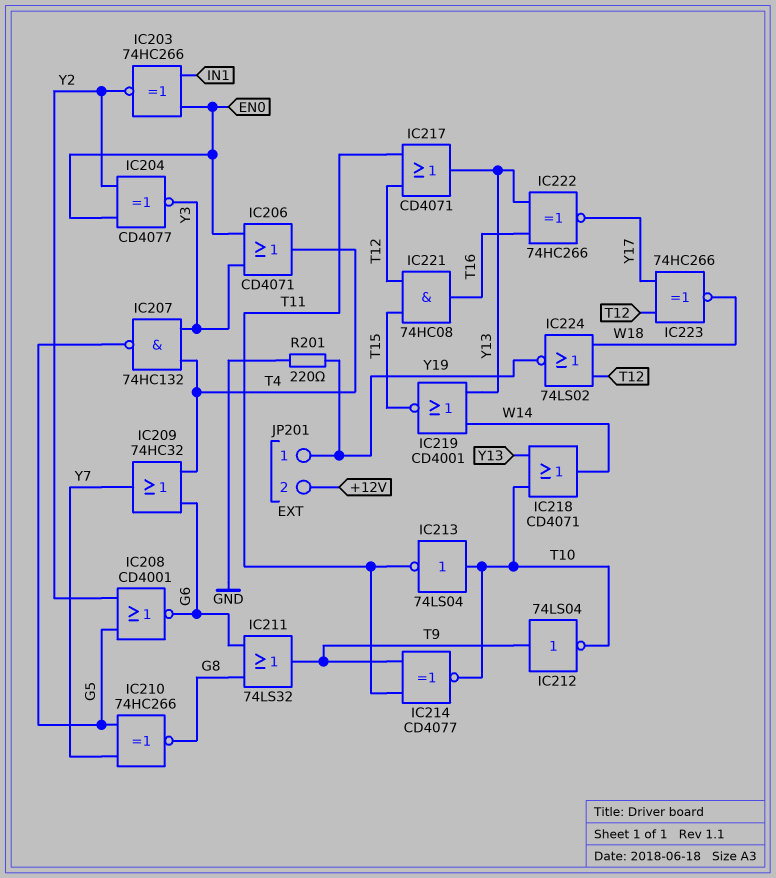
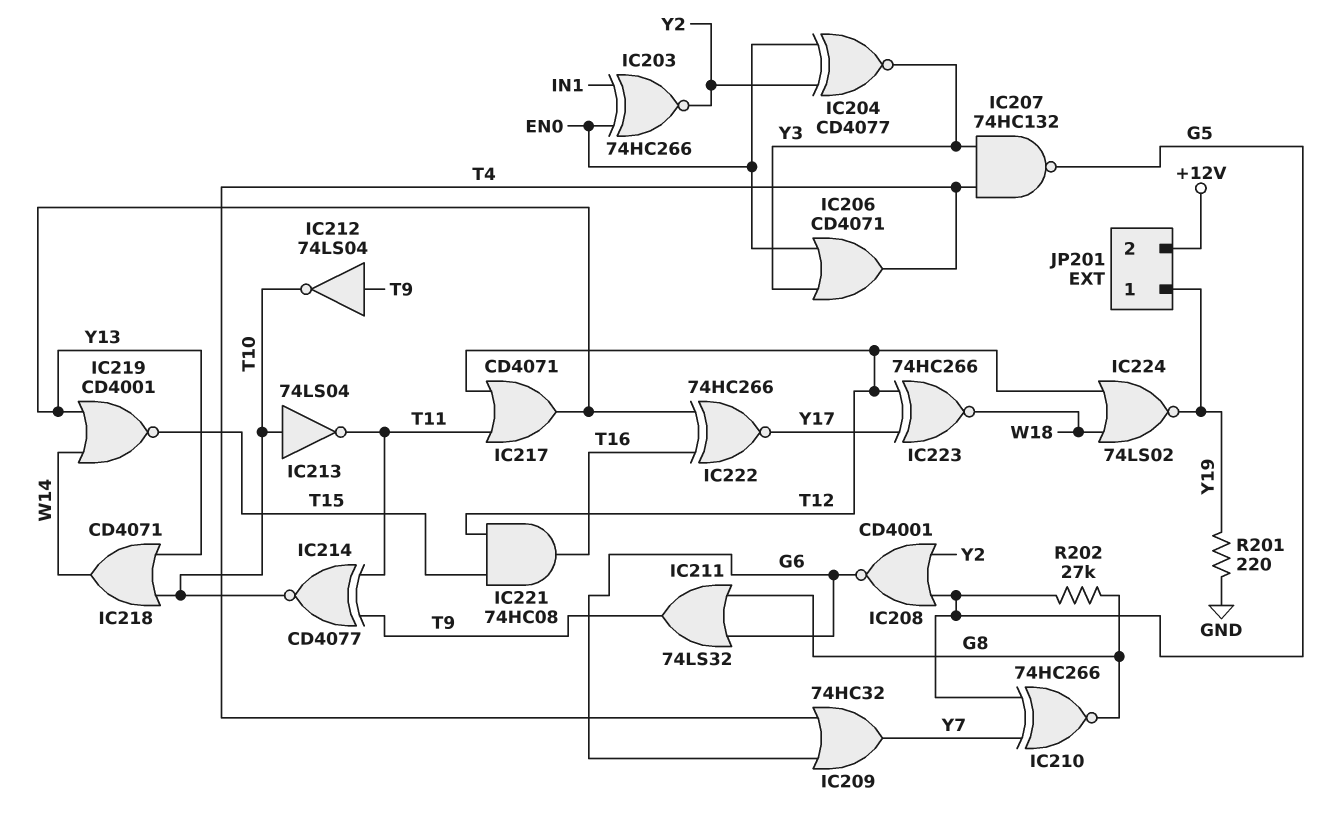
R202: none -> 27k (G5, G8)

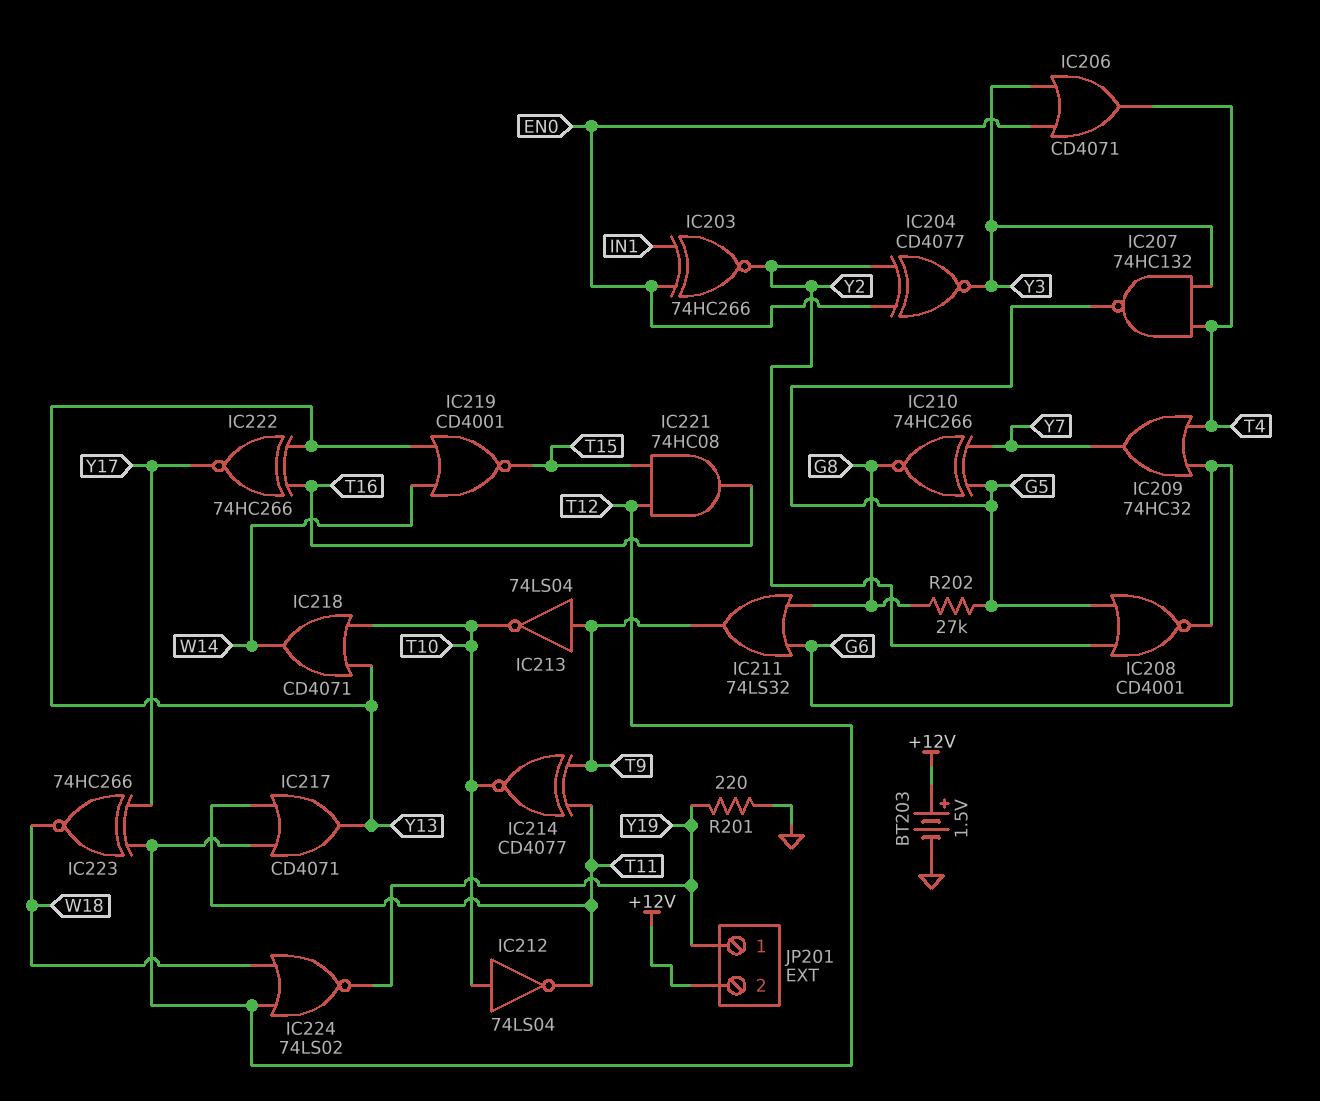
BT203: none -> 1.5V (plus +12V, minus GND)
IC212: NOT 74LS04 (in T9, out T10) -> NOT 74LS04 (in T10, out T11)
IC213: NOT 74LS04 (in T10, out T11) -> NOT 74LS04 (in T9, out T10)

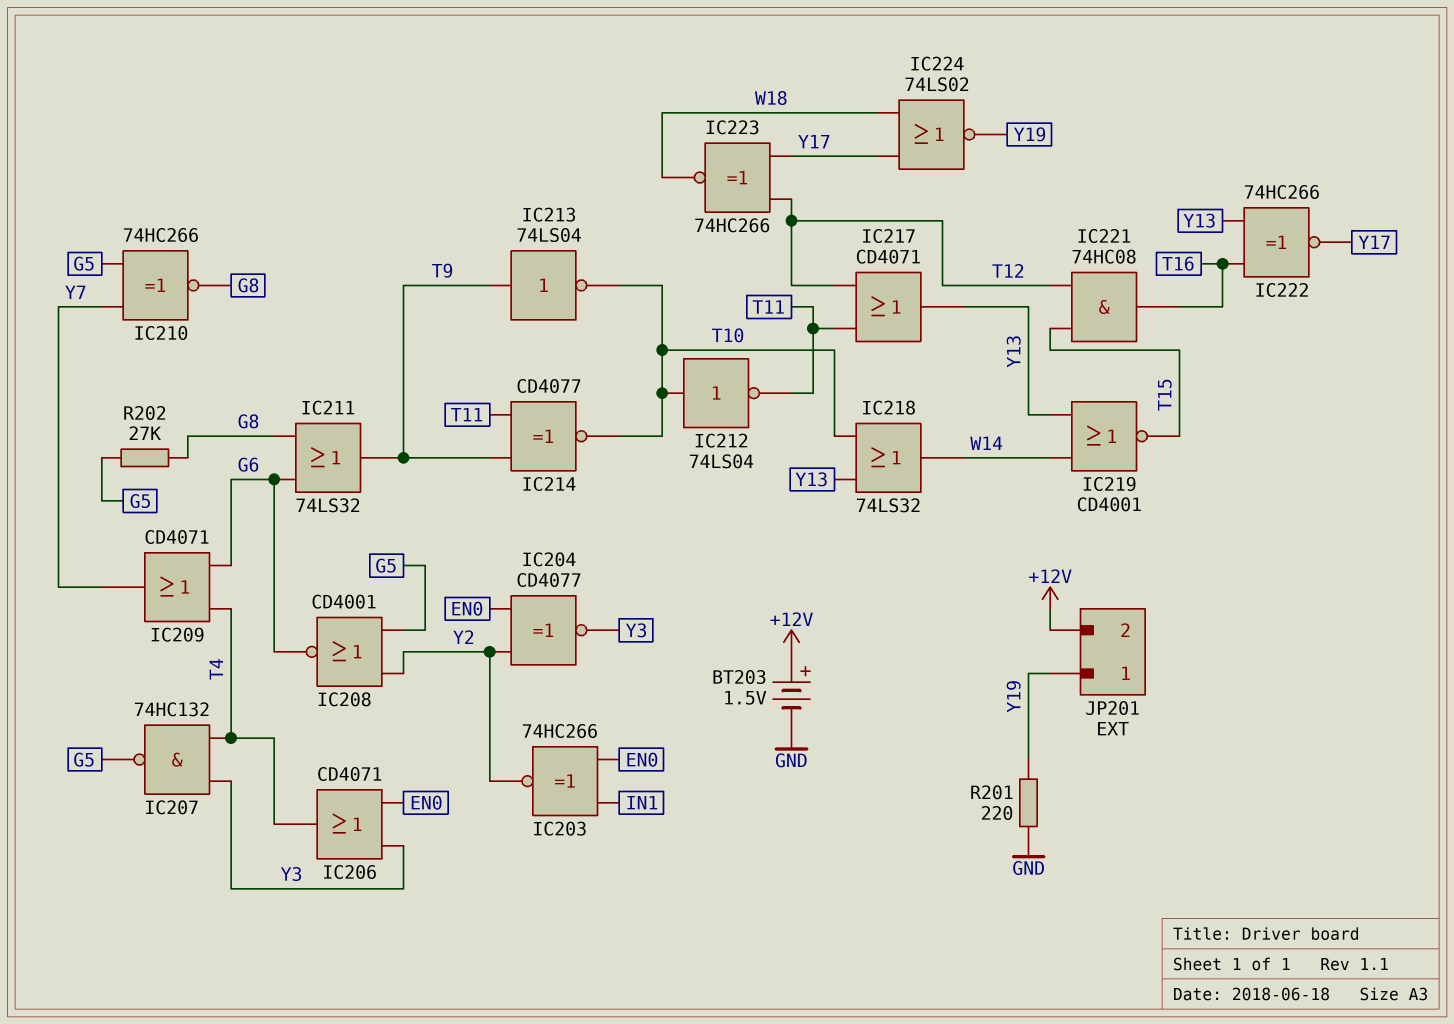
IC209: OR 74HC32 (in G6, in T4, out Y7) -> OR CD4071 (in G6, in T4, out Y7)
IC218: OR CD4071 (in T10, in Y13, out W14) -> OR 74LS32 (in T10, in Y13, out W14)
IC224: NOR 74LS02 (in T12, in W18, out Y19) -> NOR 74LS02 (in W18, in Y17, out Y19)

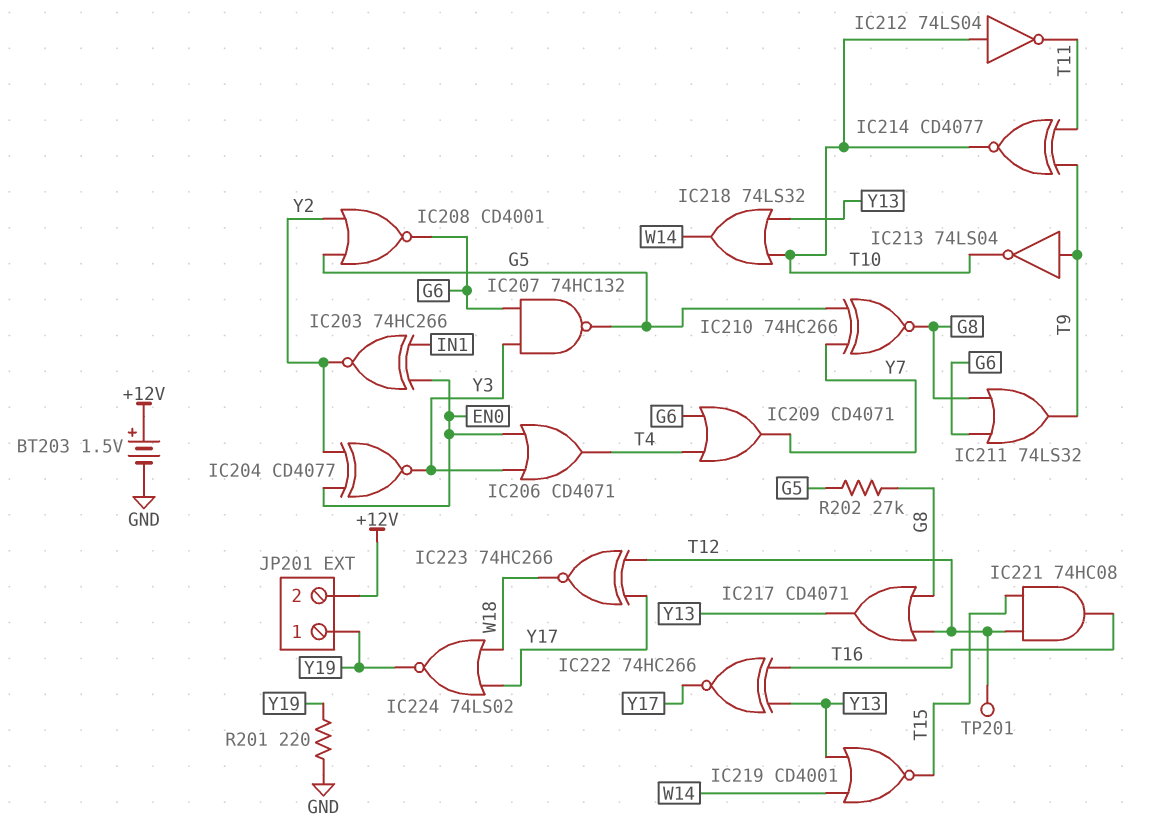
IC207: NAND 74HC132 (in T4, in Y3, out G5) -> NAND 74HC132 (in G6, in Y3, out G5)
IC217: OR CD4071 (in T11, in T12, out Y13) -> OR CD4071 (in G8, in T12, out Y13)
TP201: none -> test point (T12)

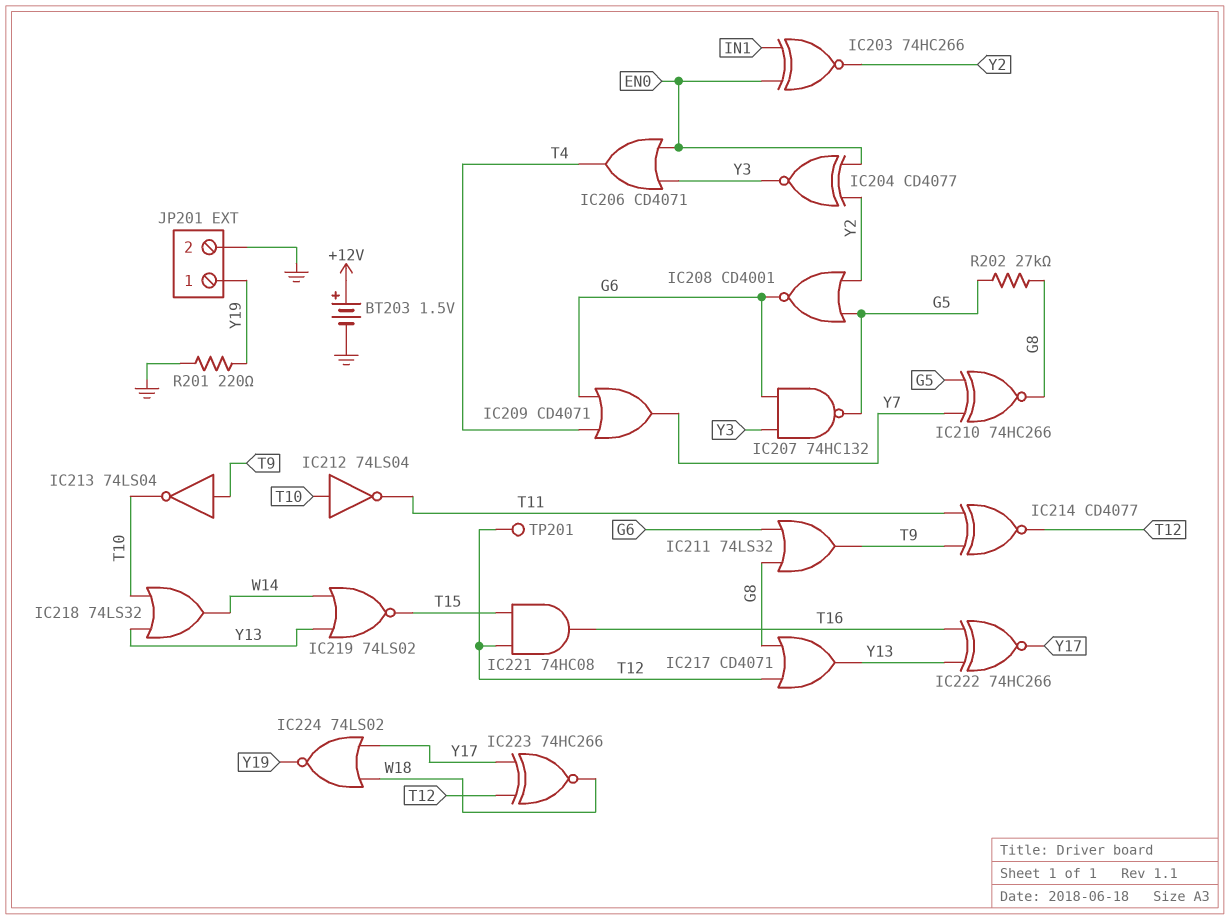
IC214: XNOR CD4077 (in T9, in T11, out T10) -> XNOR CD4077 (in T9, in T11, out T12)
IC219: NOR CD4001 (in W14, in Y13, out T15) -> NOR 74LS02 (in W14, in Y13, out T15)
JP201 pin 2: +12V -> GND

